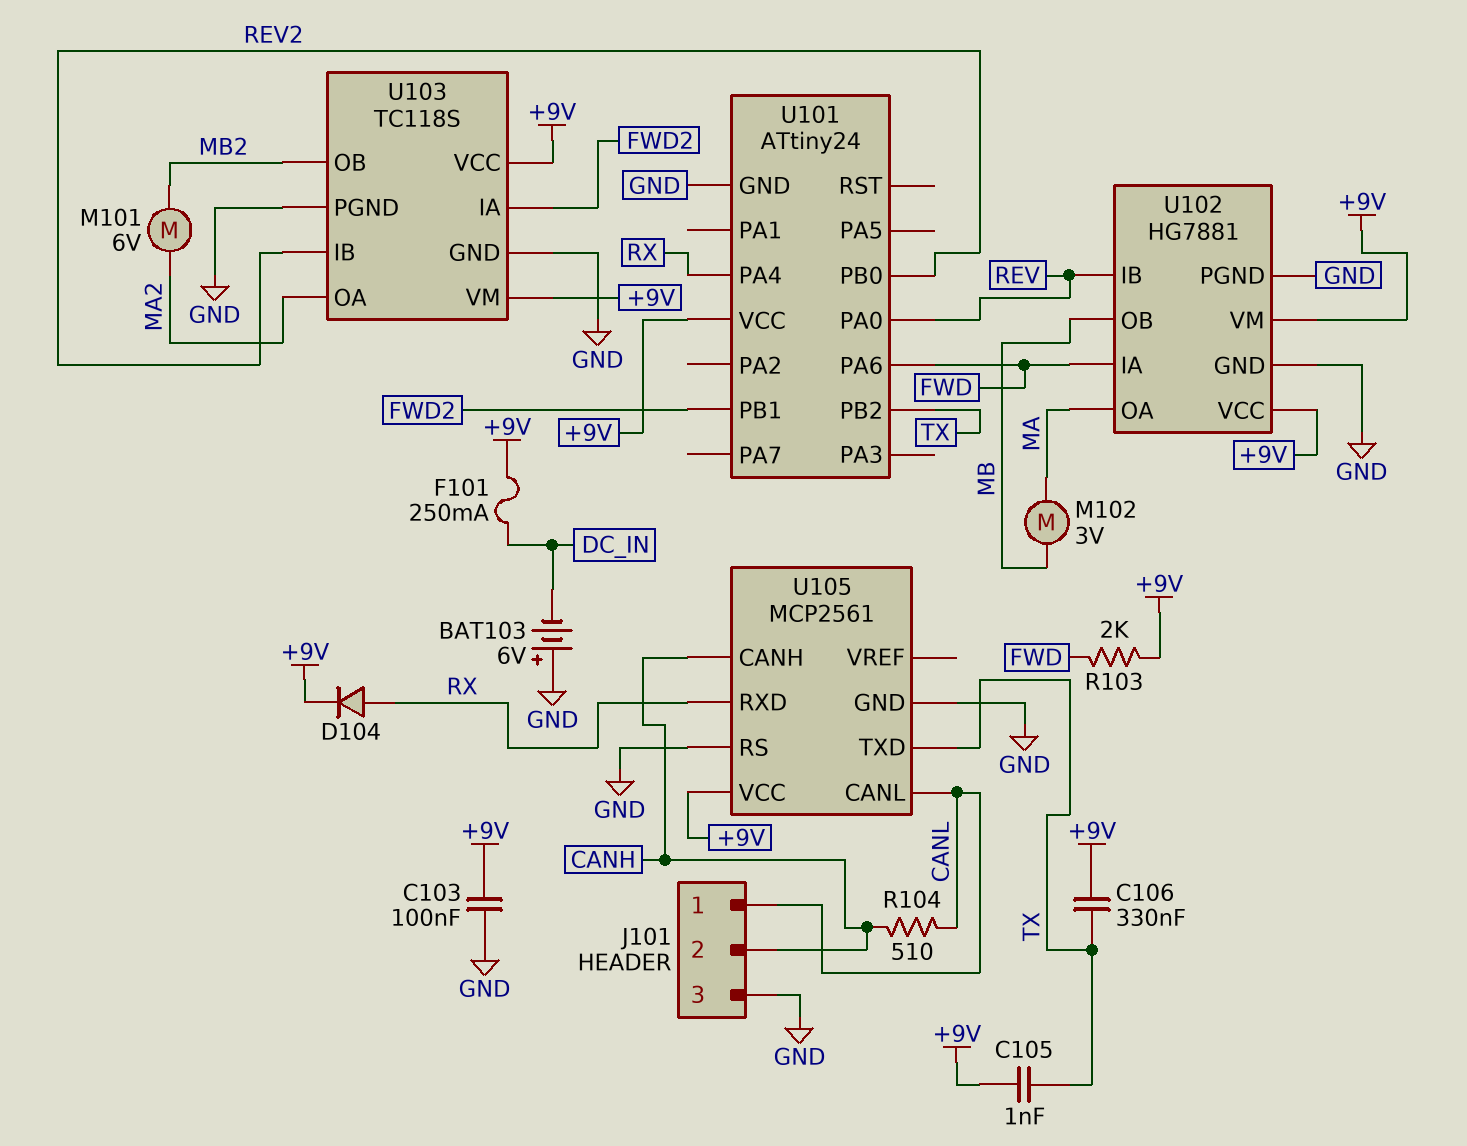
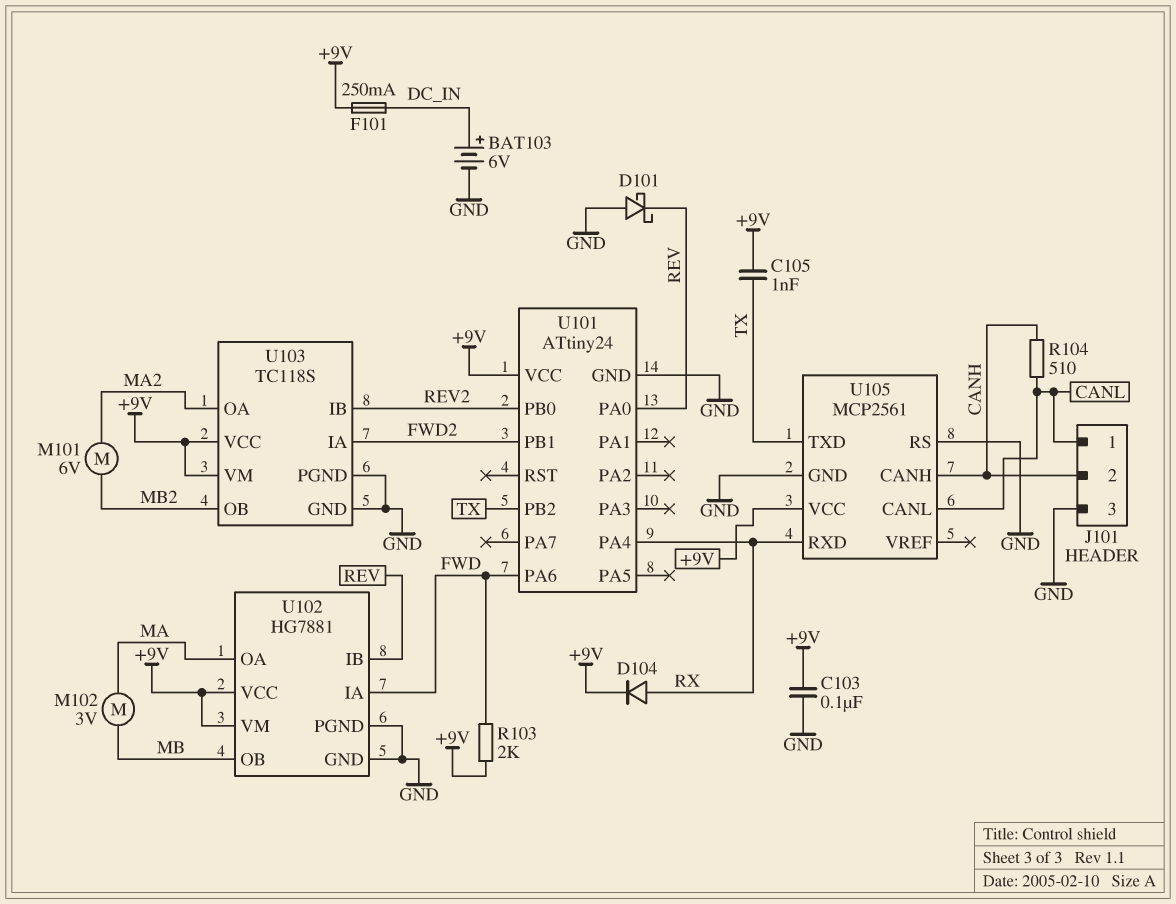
BAT103: 6V (plus GND, minus DC_IN) -> 6V (plus DC_IN, minus GND)
C106: 330nF (+9V, TX) -> none
D101: none -> schottky (A GND, K REV)

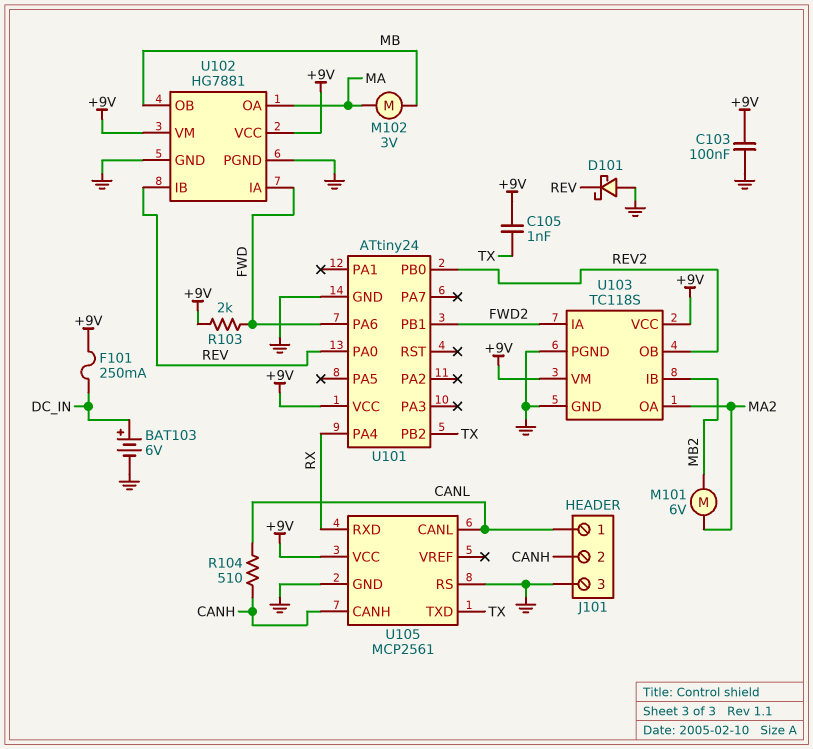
D104: diode (A RX, K +9V) -> none
U103 pin IB: REV2 -> MB2
U103 pin OB: MB2 -> REV2

